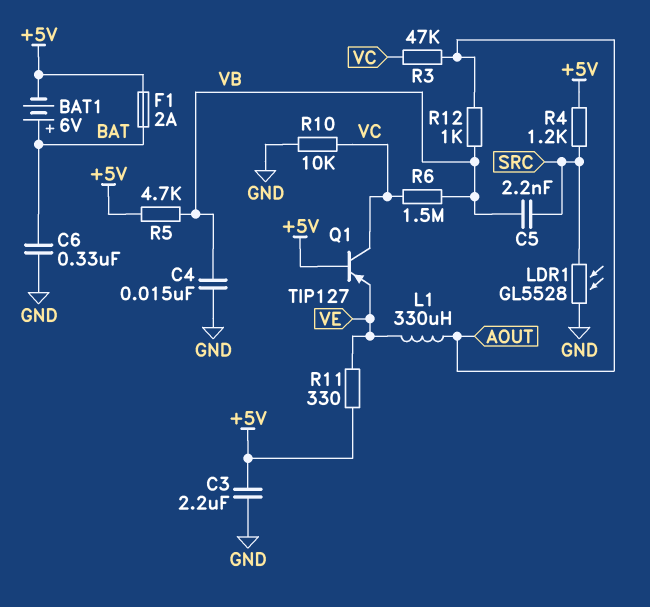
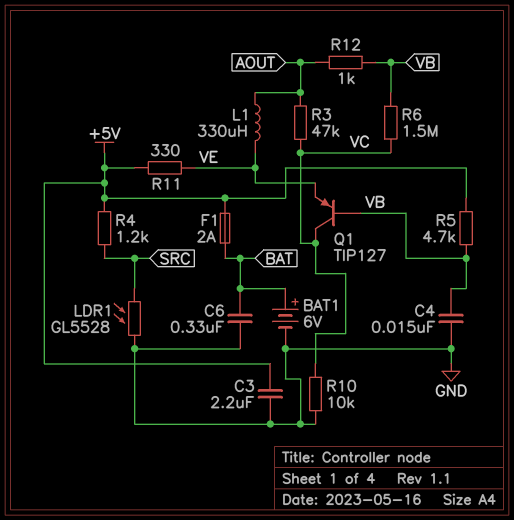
BAT1: 6V (plus BAT, minus +5V) -> 6V (plus BAT, minus GND)
C5: 2.2nF (SRC, VB) -> none
Q1: PNP TIP127 (B +5V, C VC, E VE) -> PNP TIP127 (B VB, C VC, E VE)

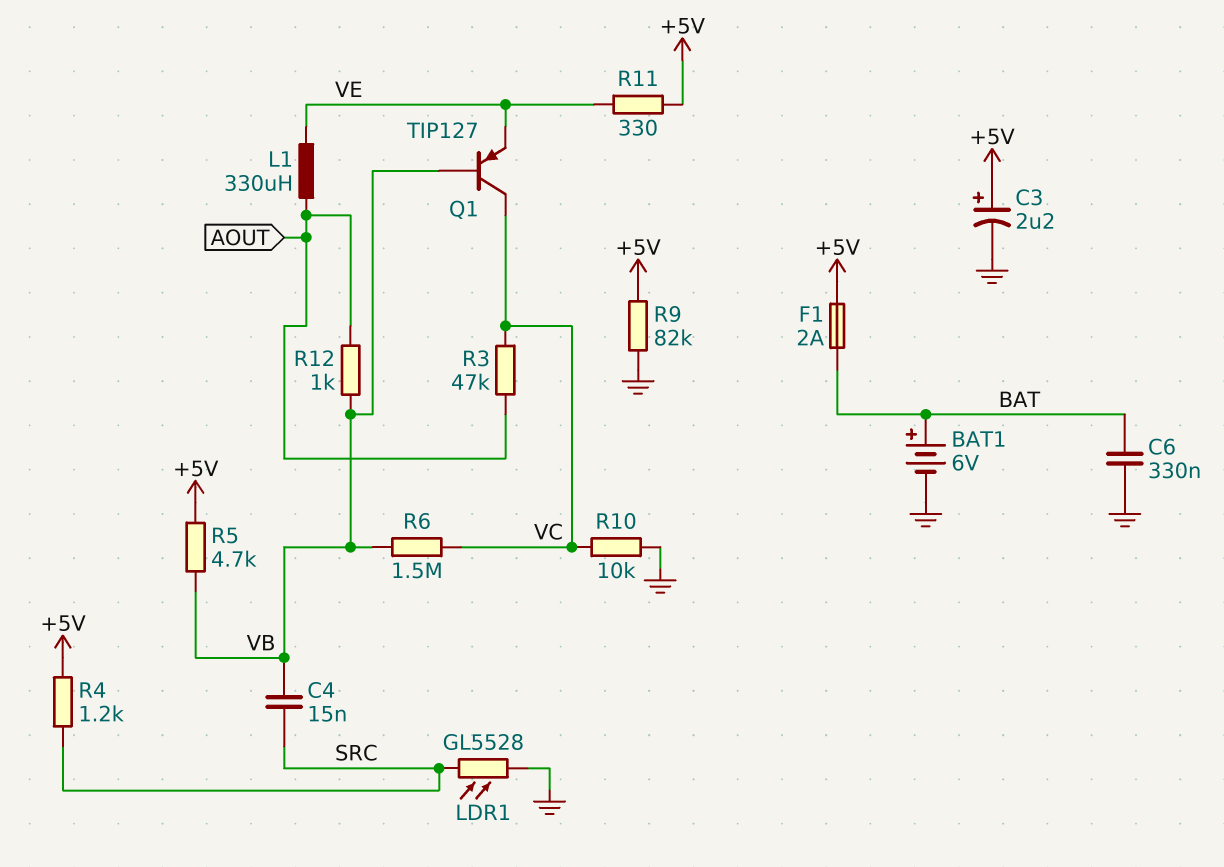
C3: 2.2uF (+5V, GND) -> 2.2uF (plus +5V, minus GND)
C4: 15nF (GND, VB) -> 15nF (SRC, VB)
R9: none -> 82k (+5V, GND)

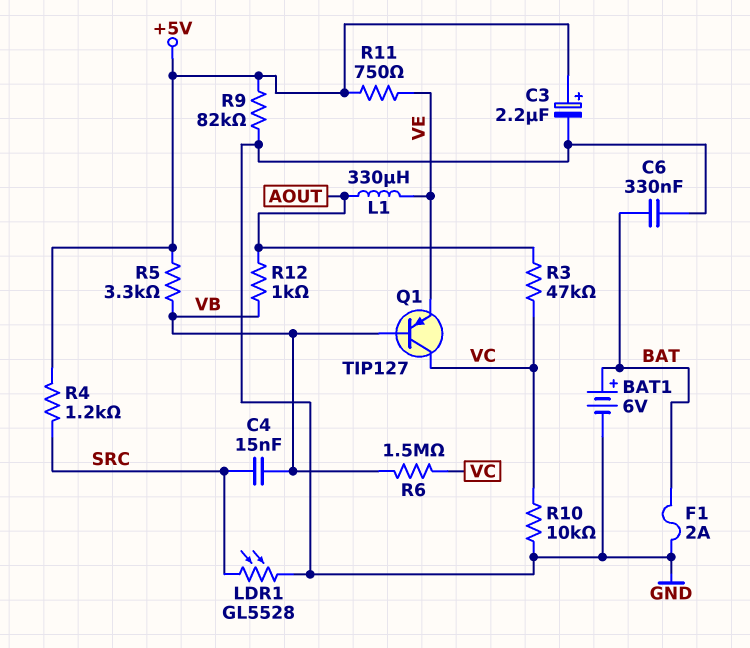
F1: 2A (+5V, BAT) -> 2A (BAT, GND)
R5: 4.7k (+5V, VB) -> 3.3k (+5V, VB)
R11: 330 (+5V, VE) -> 750 (+5V, VE)

